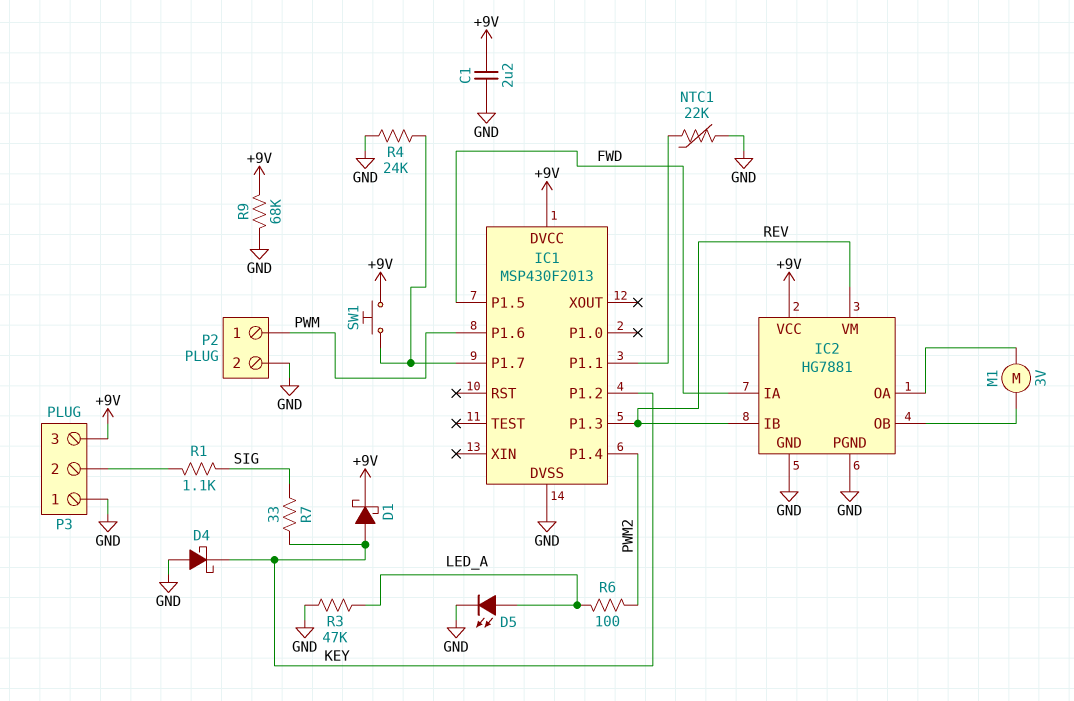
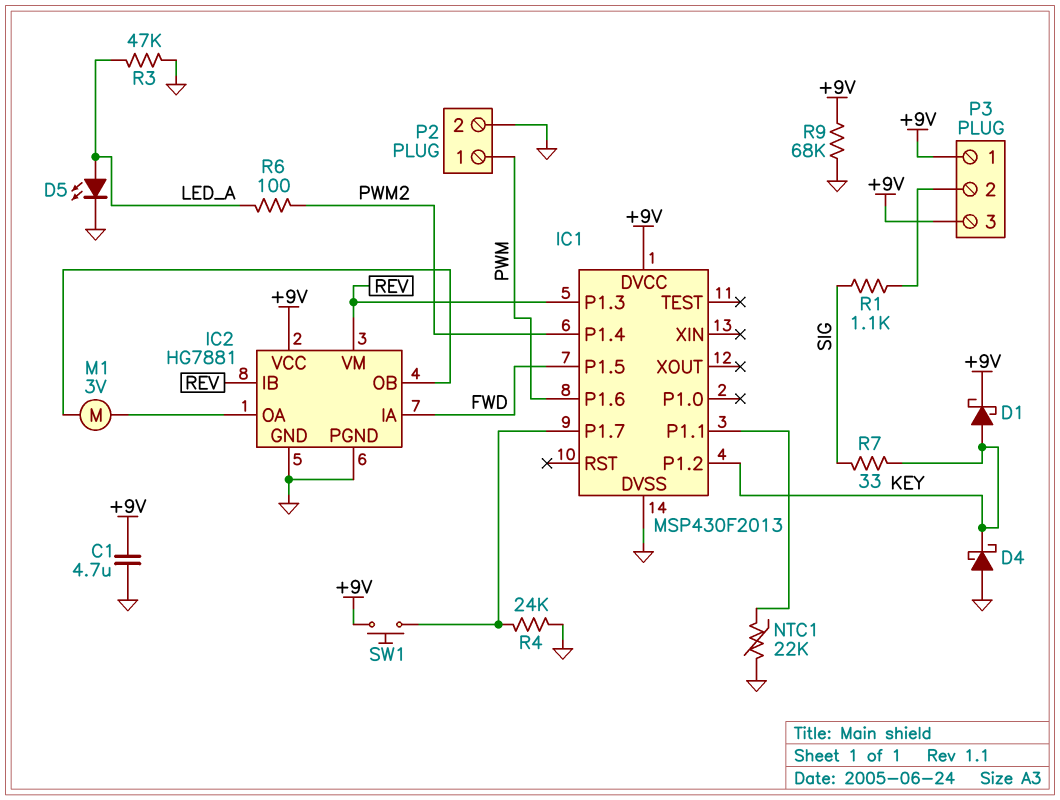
C1: 2.2uF (+9V, GND) -> 4.7uF (+9V, GND)
P3 pin 1: GND -> +9V

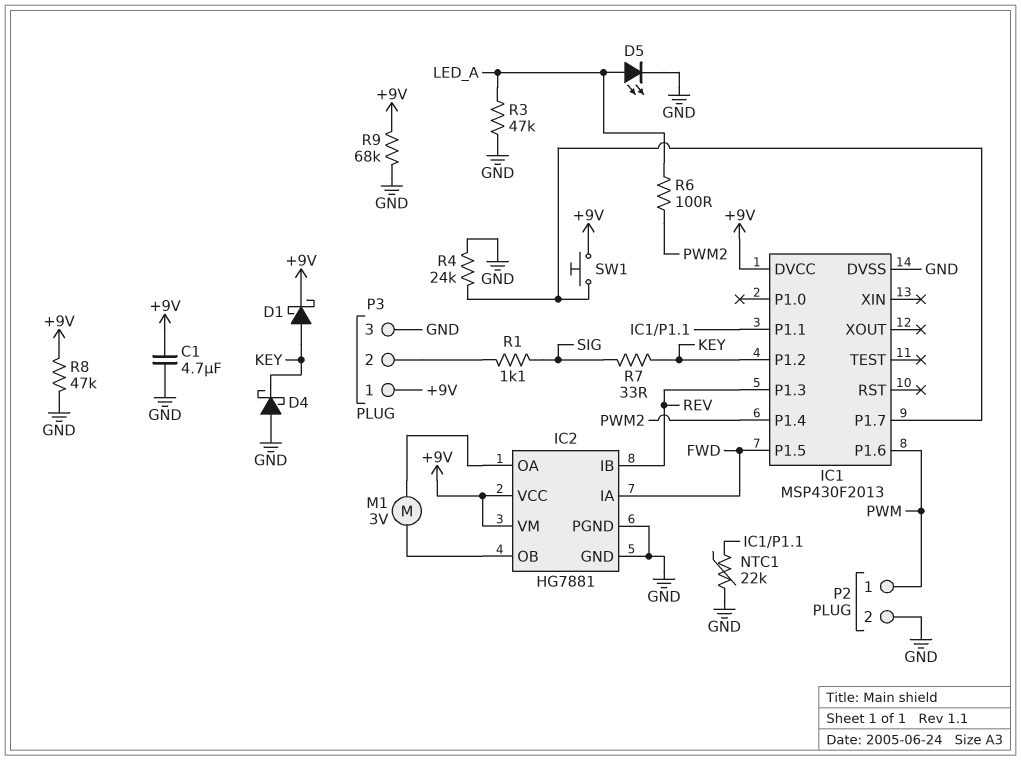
IC2 pin VM: REV -> +9V
P3 pin 3: +9V -> GND
R8: none -> 47k (+9V, GND)

